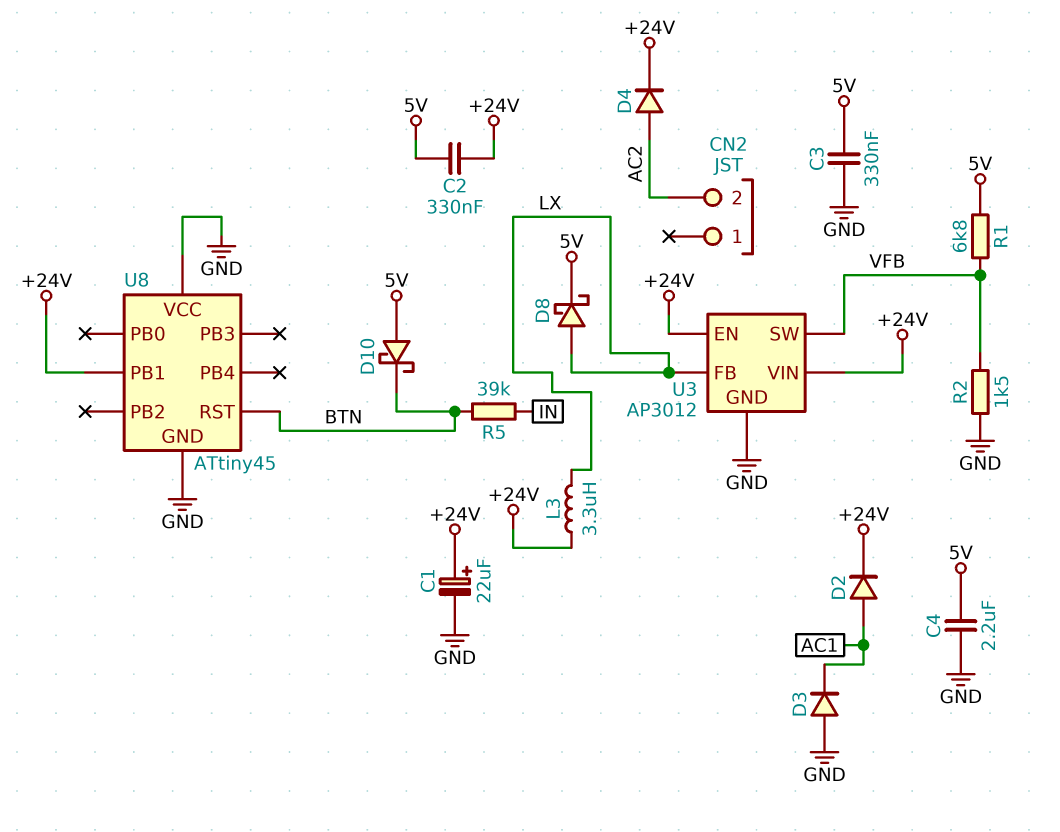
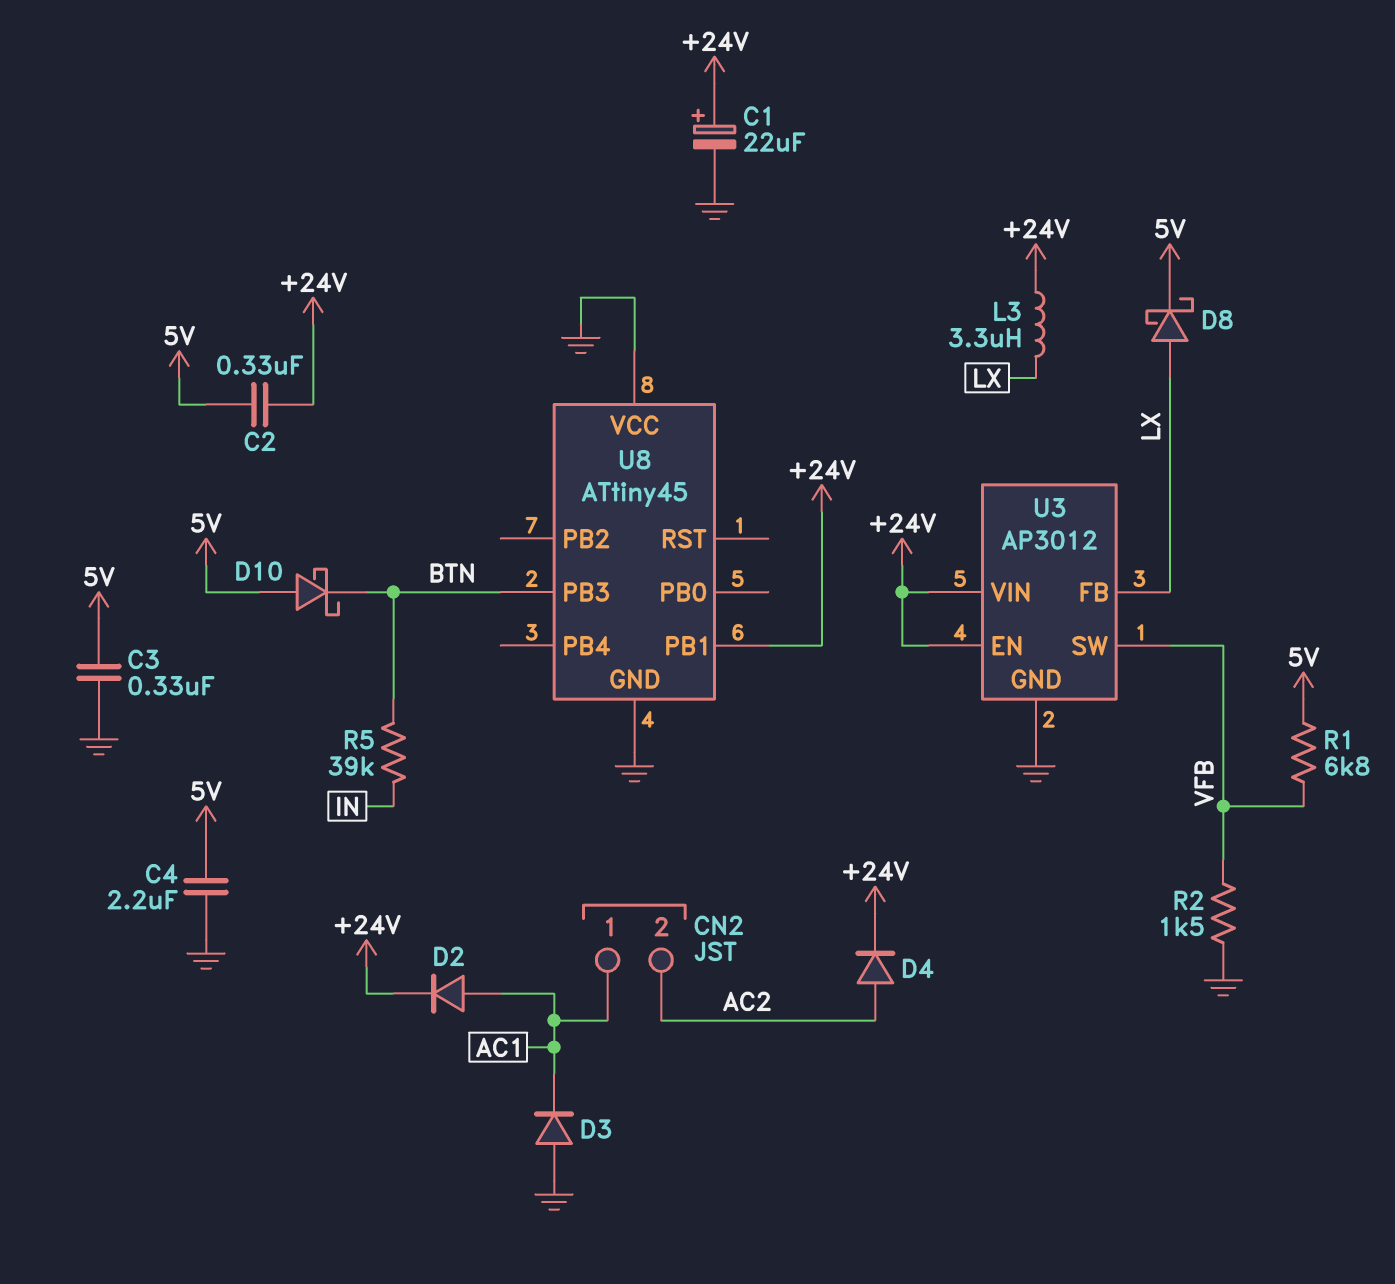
CN2 pin 1: none -> AC1
U8 pin PB3: none -> BTN
U8 pin RST: BTN -> none

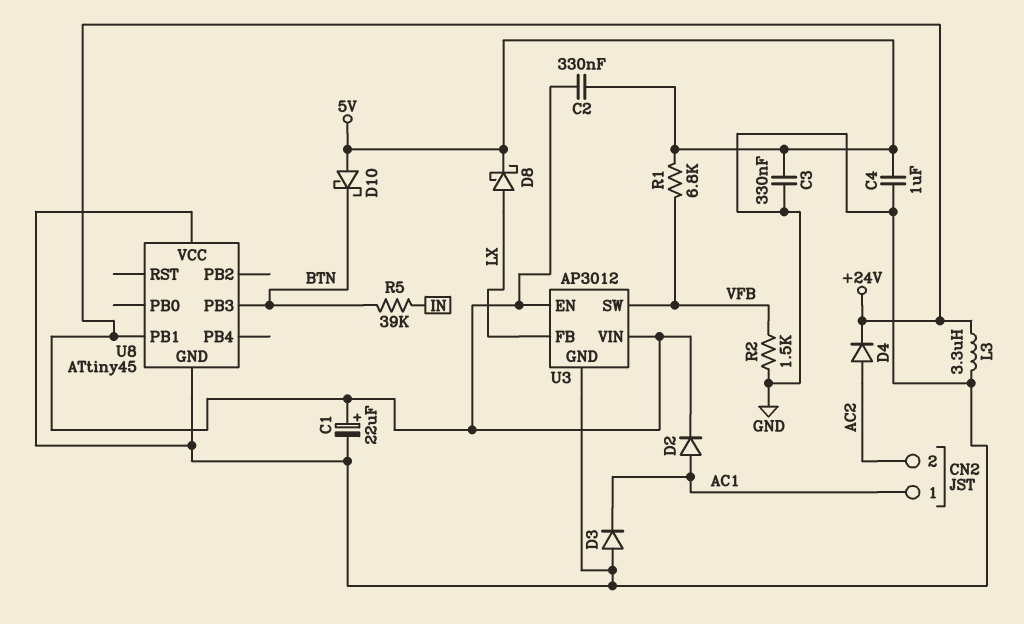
C4: 2.2uF (5V, GND) -> 1uF (5V, GND)
L3: 3.3uH (+24V, LX) -> 3.3uH (+24V, GND)

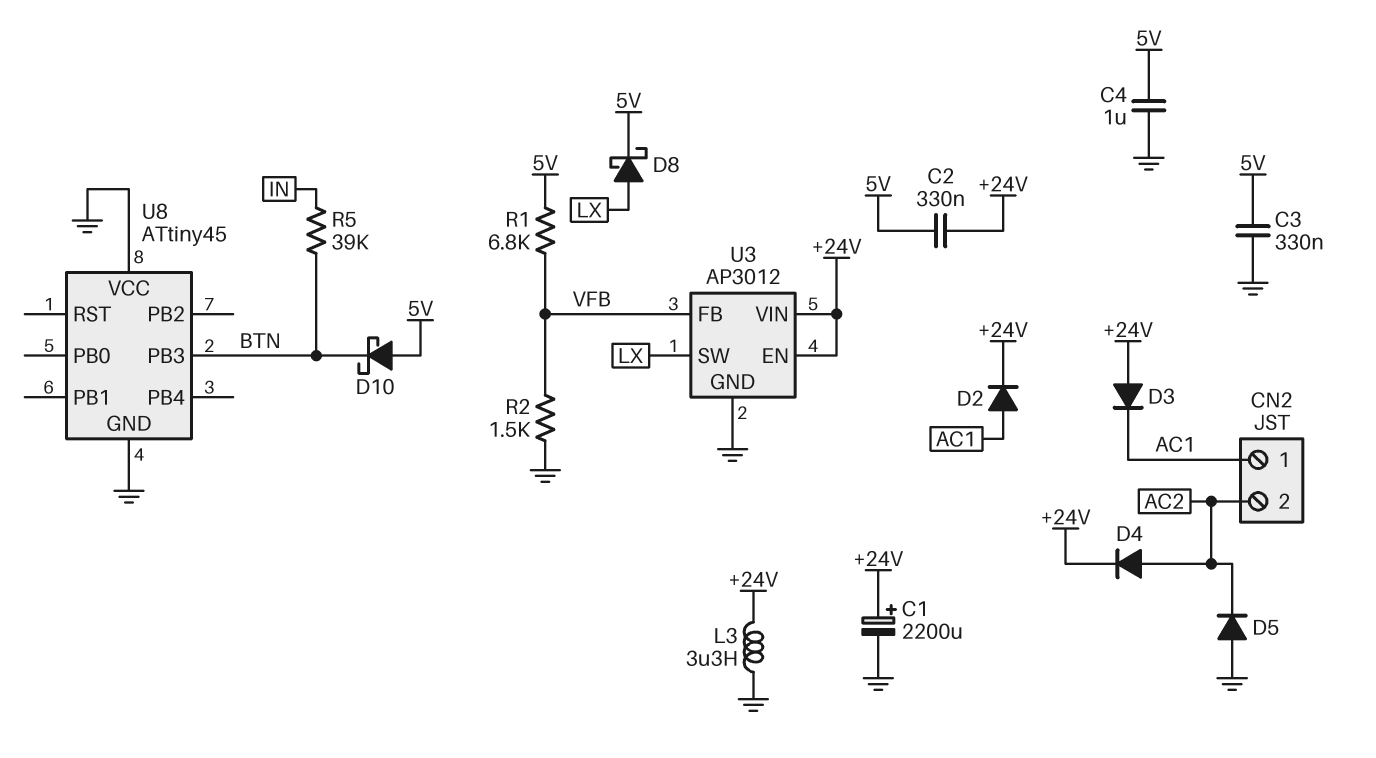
C1: 22uF (plus +24V, minus GND) -> 2200uF (plus +24V, minus GND)
D3: diode (A GND, K AC1) -> diode (A +24V, K AC1)
D5: none -> diode (A GND, K AC2)
U3 pin FB: LX -> VFB
U3 pin SW: VFB -> LX
U8 pin PB1: +24V -> none

